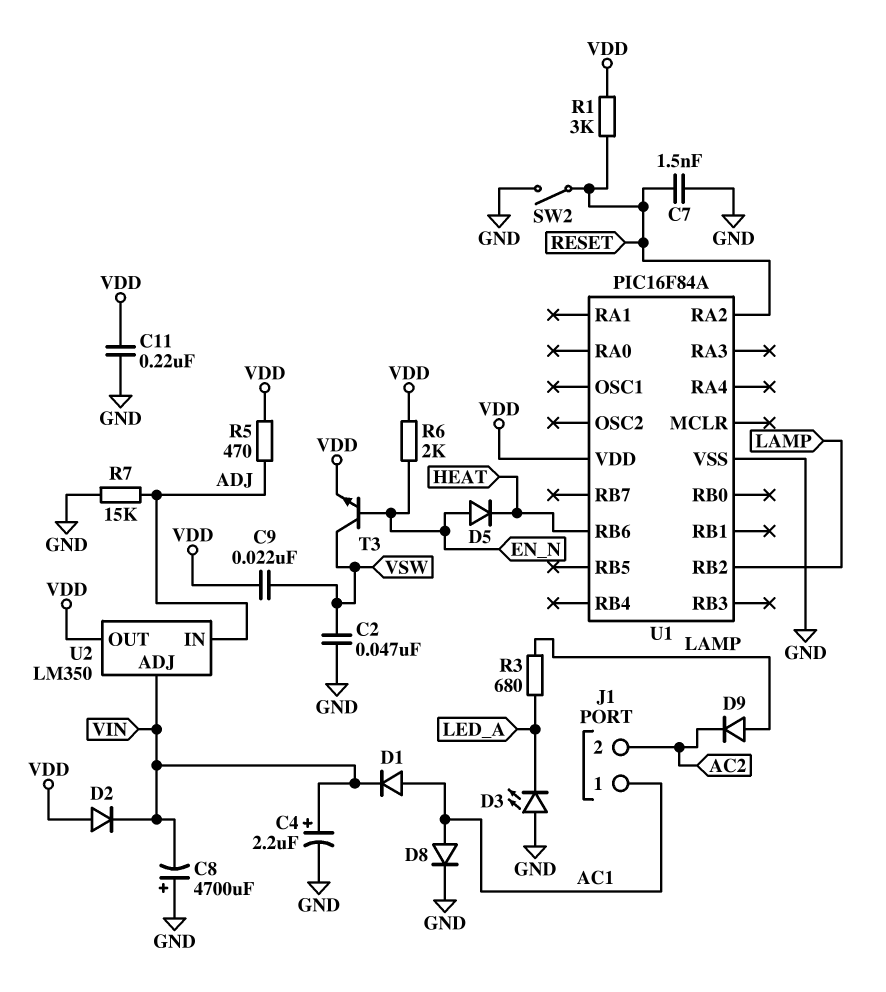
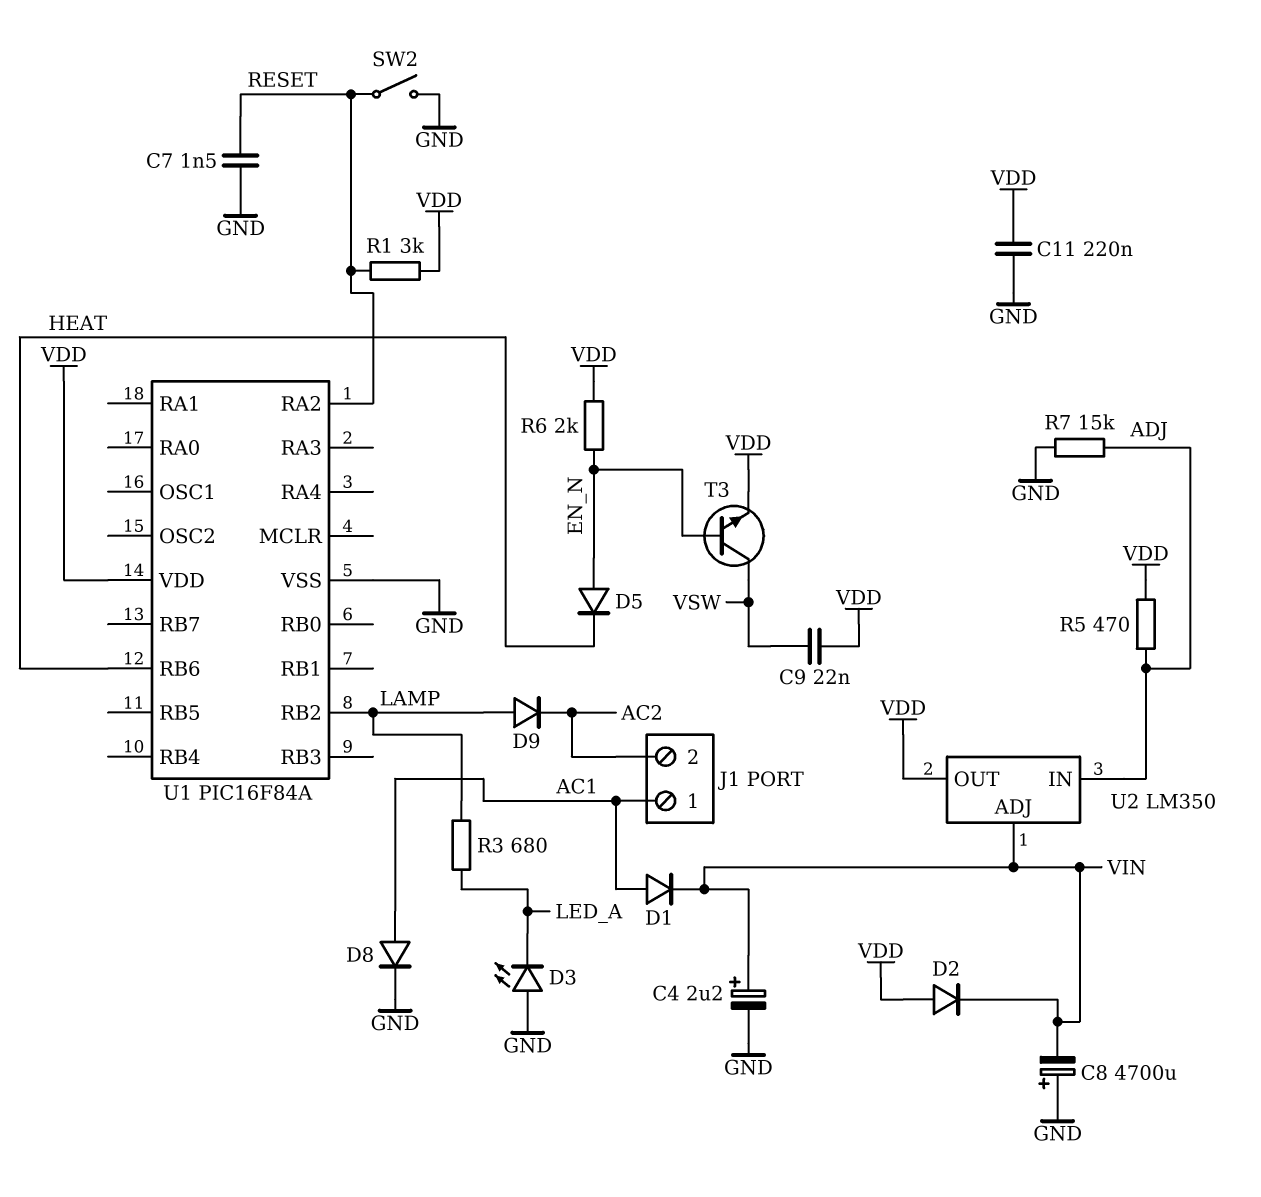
C2: 47nF (GND, VSW) -> none

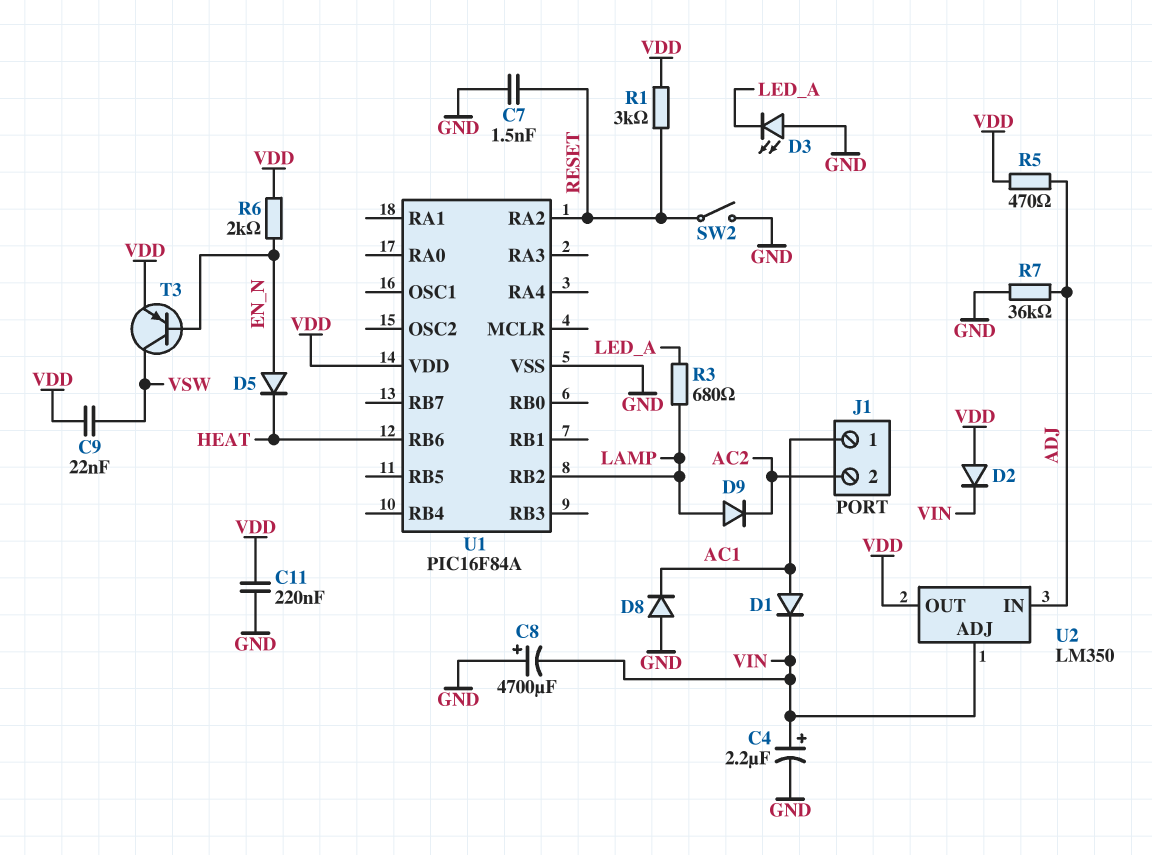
D8: diode (A AC1, K GND) -> diode (A GND, K AC1)
R7: 15k (ADJ, GND) -> 36k (ADJ, GND)
T3: NPN (B EN_N, C VSW, E VDD) -> PNP (B EN_N, C VSW, E VDD)

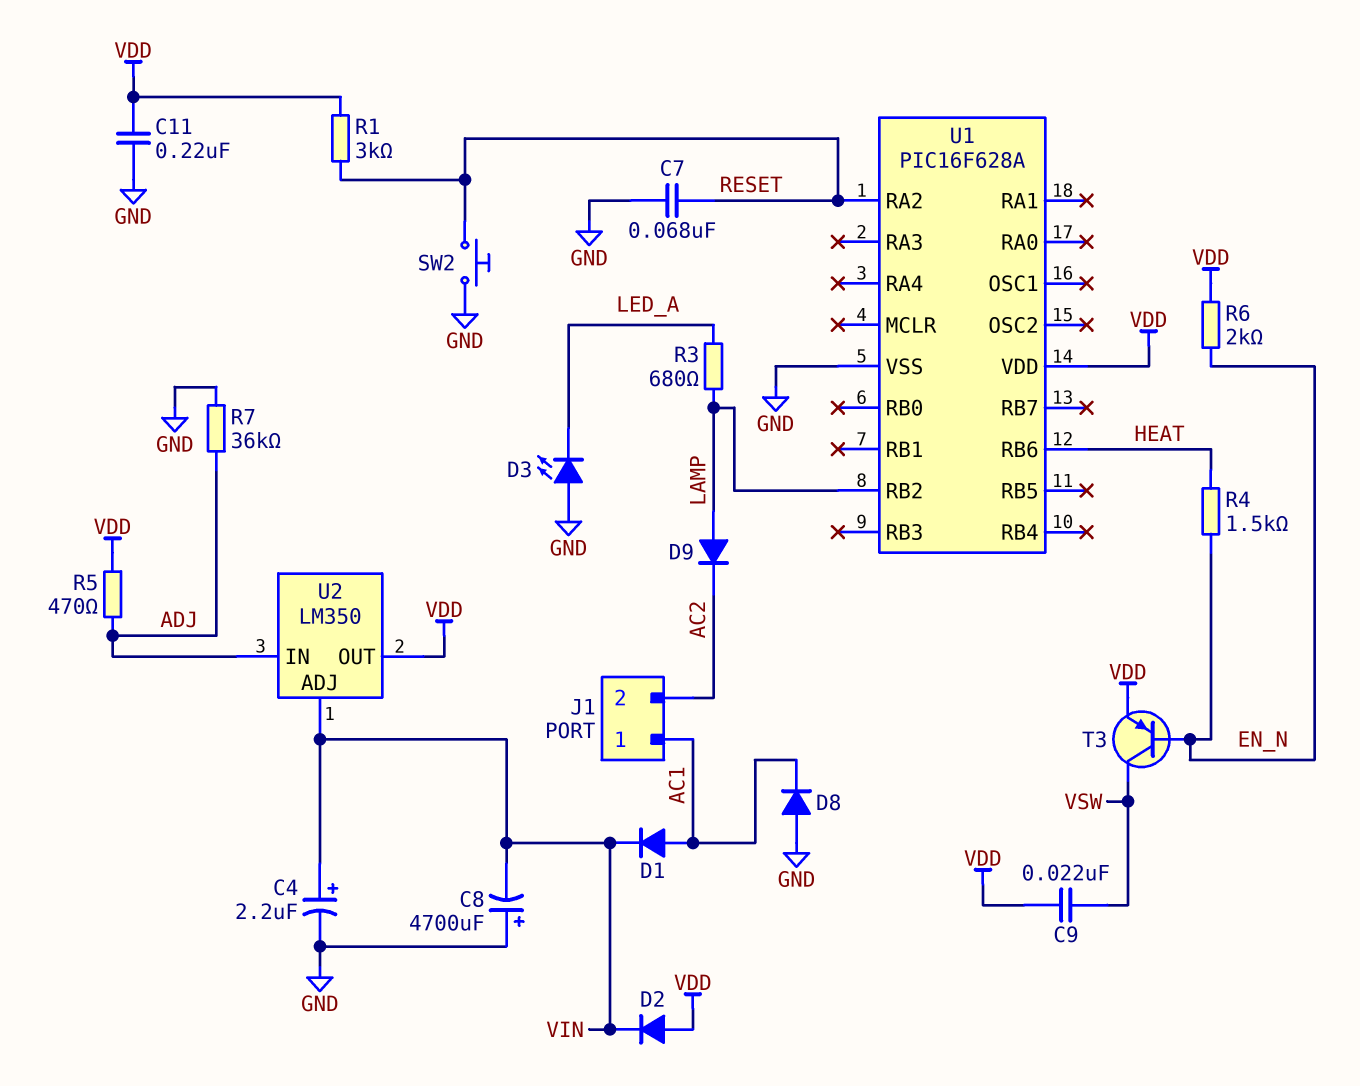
C7: 1.5nF (GND, RESET) -> 68nF (GND, RESET)
D5: diode (A EN_N, K HEAT) -> none
R4: none -> 1.5k (EN_N, HEAT)
SW2: switch (GND, RESET) -> button (GND, RESET)
U1: PIC16F84A -> PIC16F628A

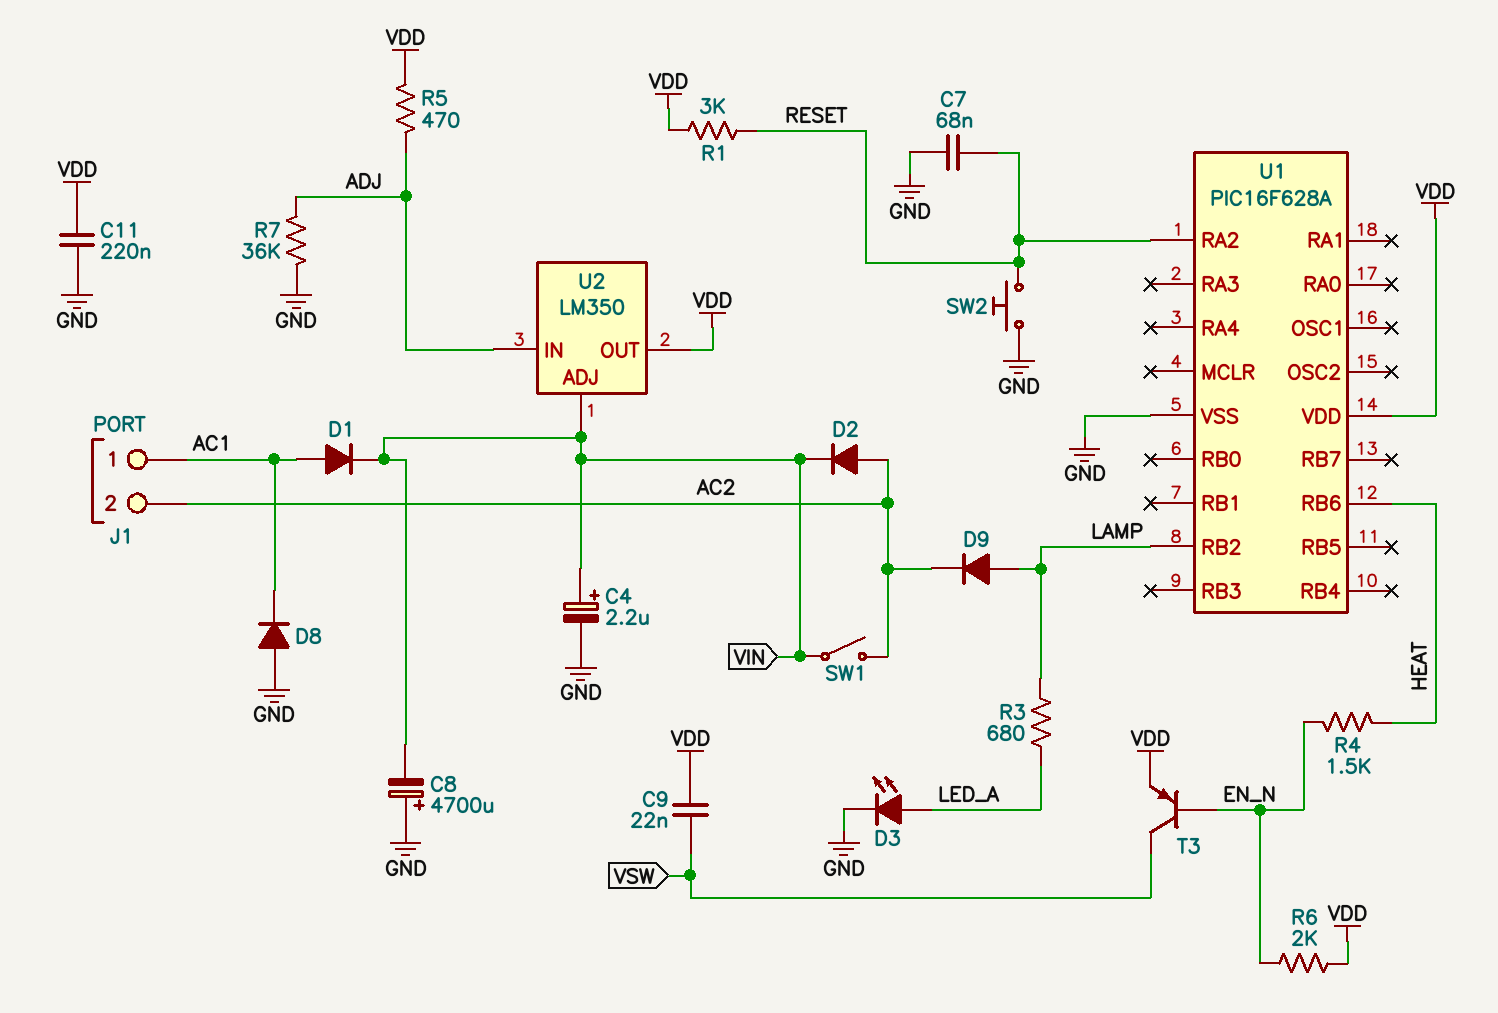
D2: diode (A VDD, K VIN) -> diode (A AC2, K VIN)
D3: LED (A GND, K LED_A) -> LED (A LED_A, K GND)
SW1: none -> switch (AC2, VIN)

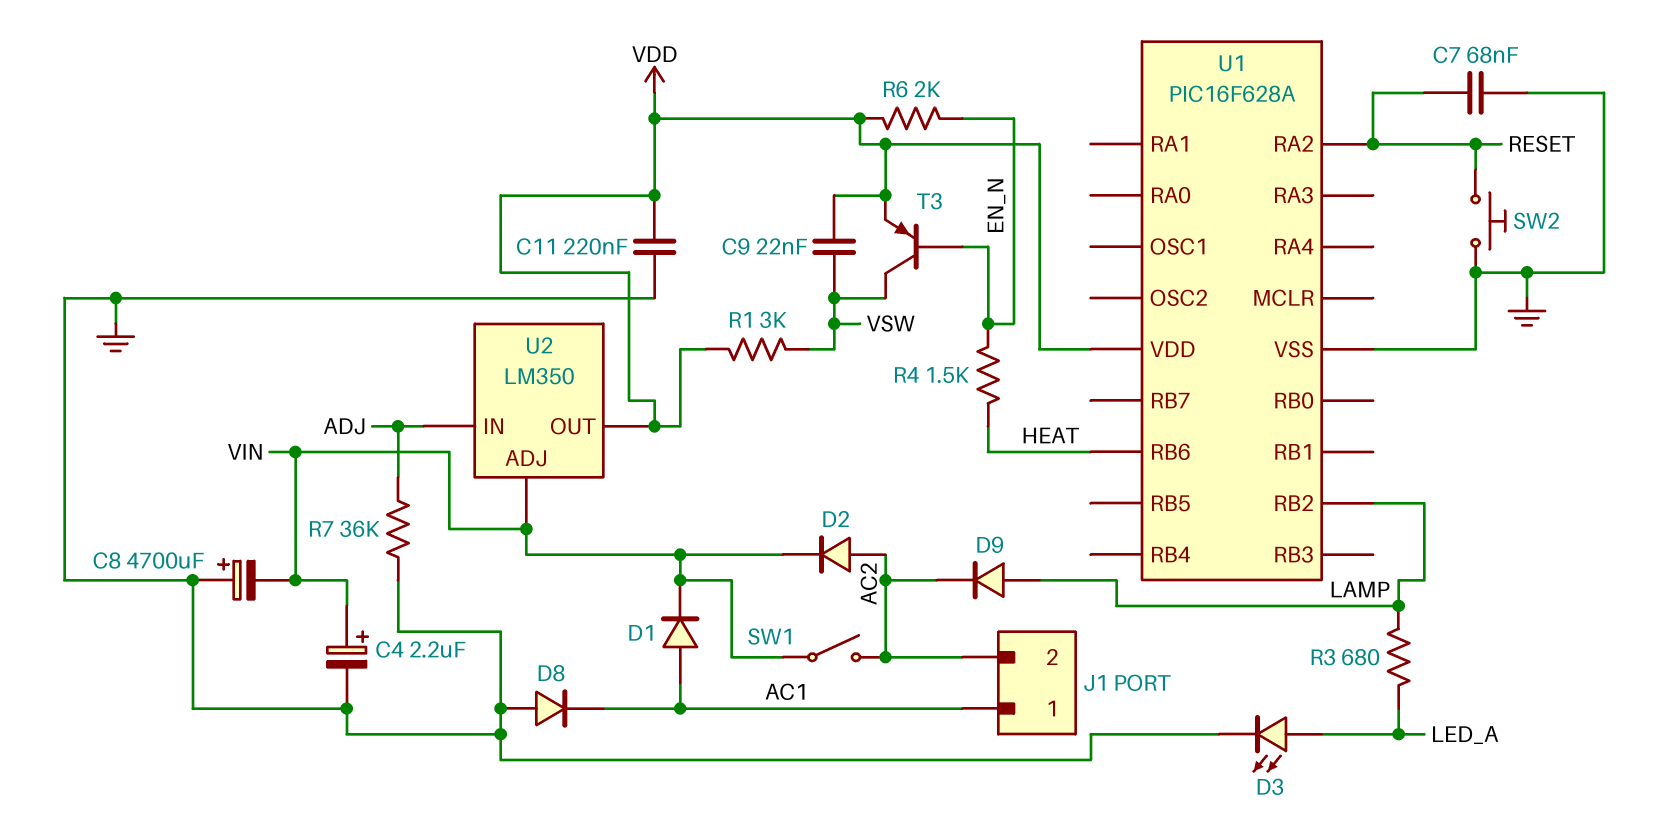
R1: 3k (RESET, VDD) -> 3k (VDD, VSW)
R5: 470 (ADJ, VDD) -> none

